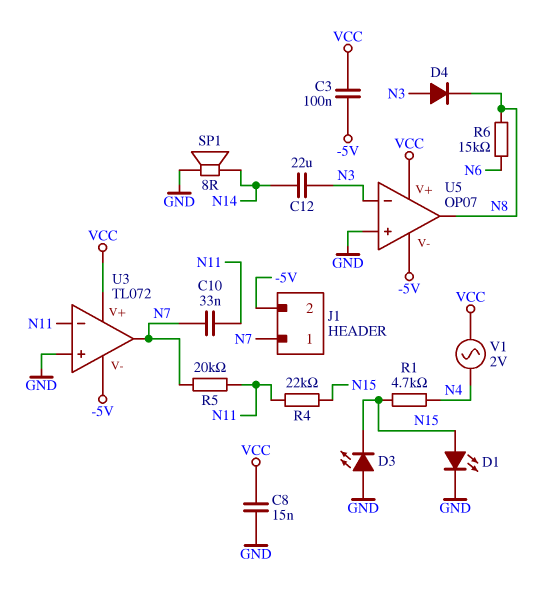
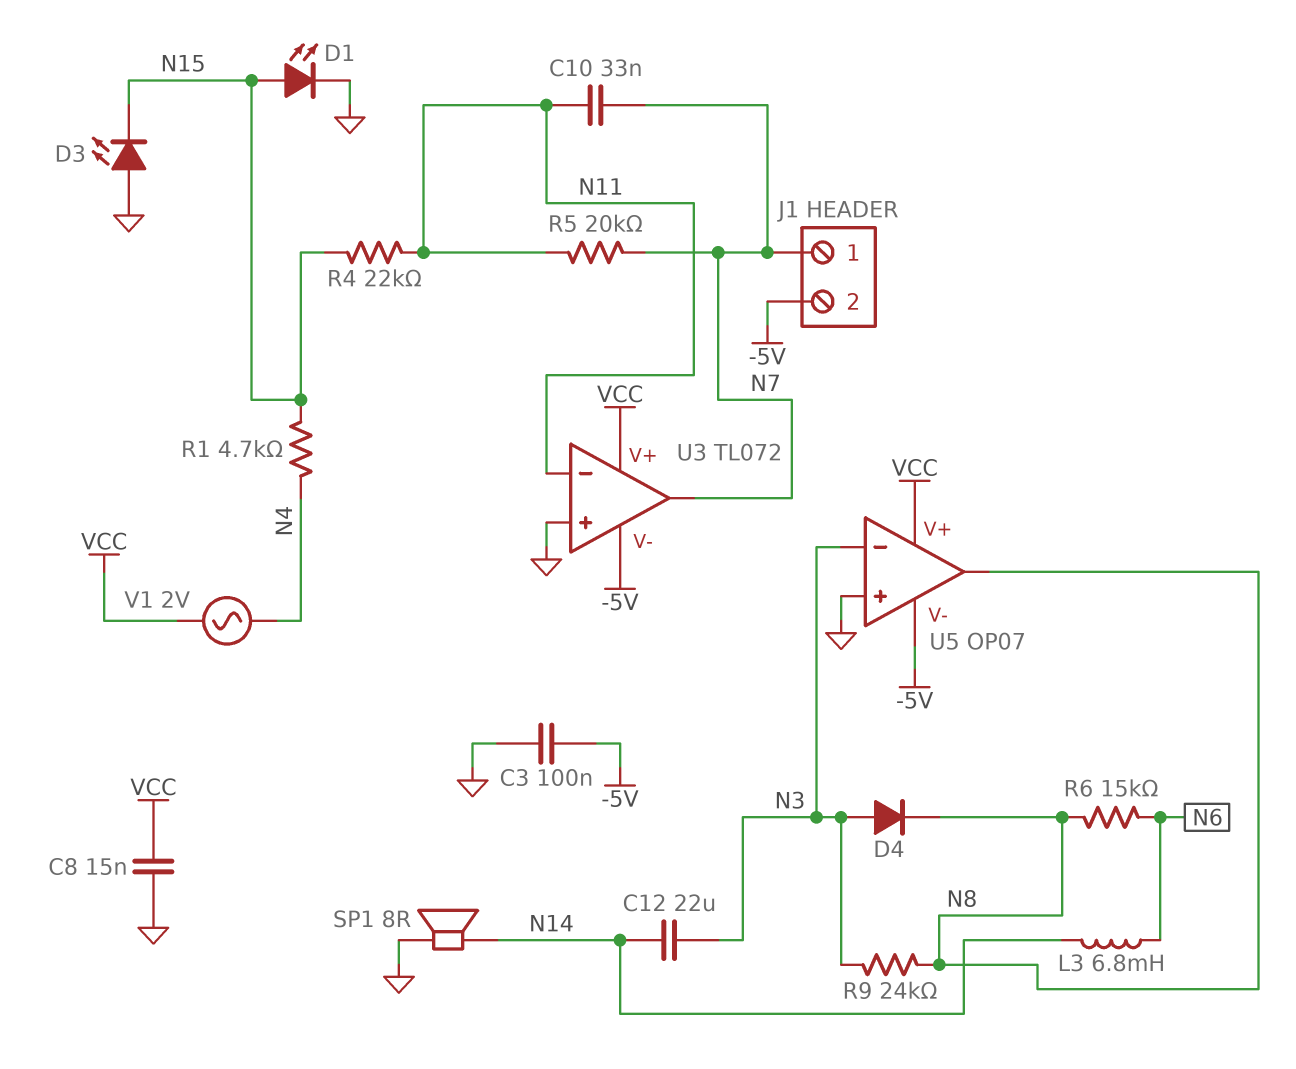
C3: 100nF (-5V, VCC) -> 100nF (-5V, GND)
L3: none -> 6.8mH (N6, N14)
R9: none -> 24k (N3, N8)

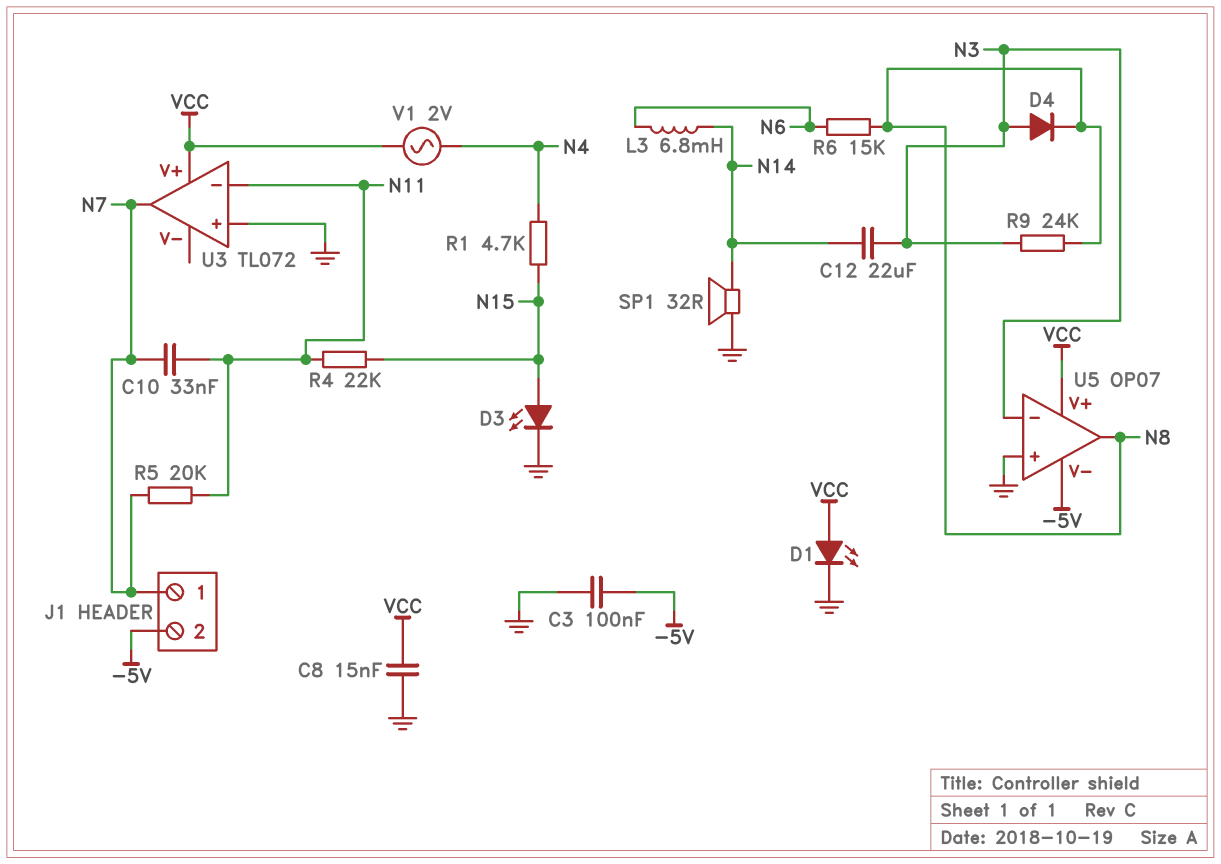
D1: LED (A N15, K GND) -> LED (A VCC, K GND)
D3: LED (A GND, K N15) -> LED (A N15, K GND)
SP1: speaker 8R (GND, N14) -> speaker 32R (GND, N14)
U3 pin V-: -5V -> none

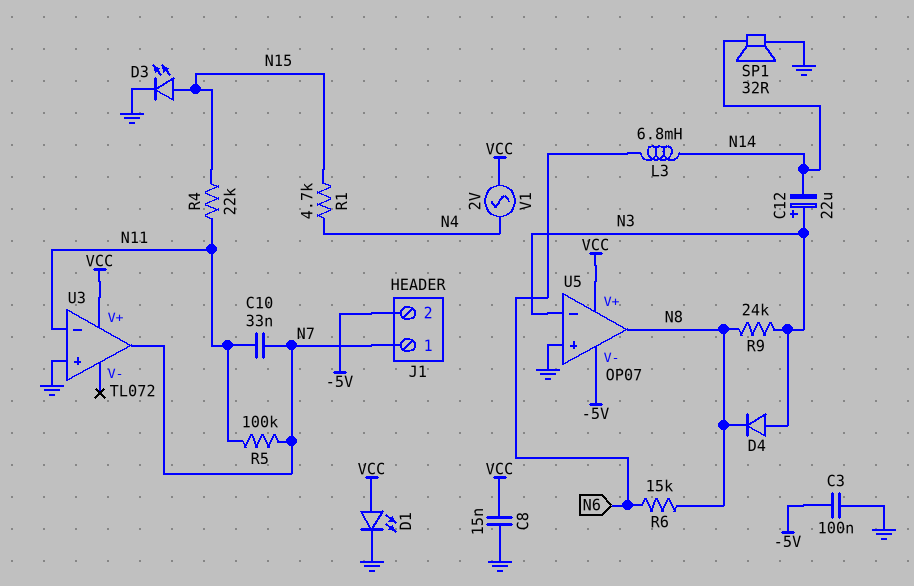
C12: 22uF (N3, N14) -> 22uF (plus N3, minus N14)
R5: 20k (N7, N11) -> 100k (N7, N11)

